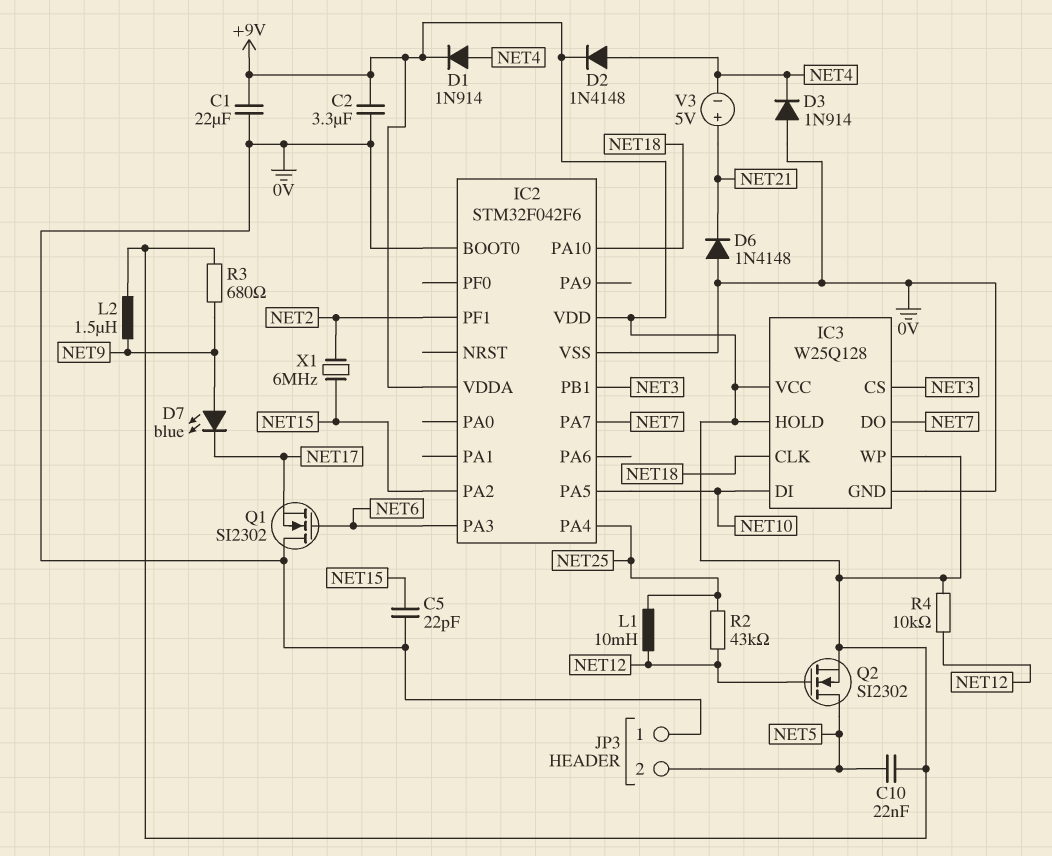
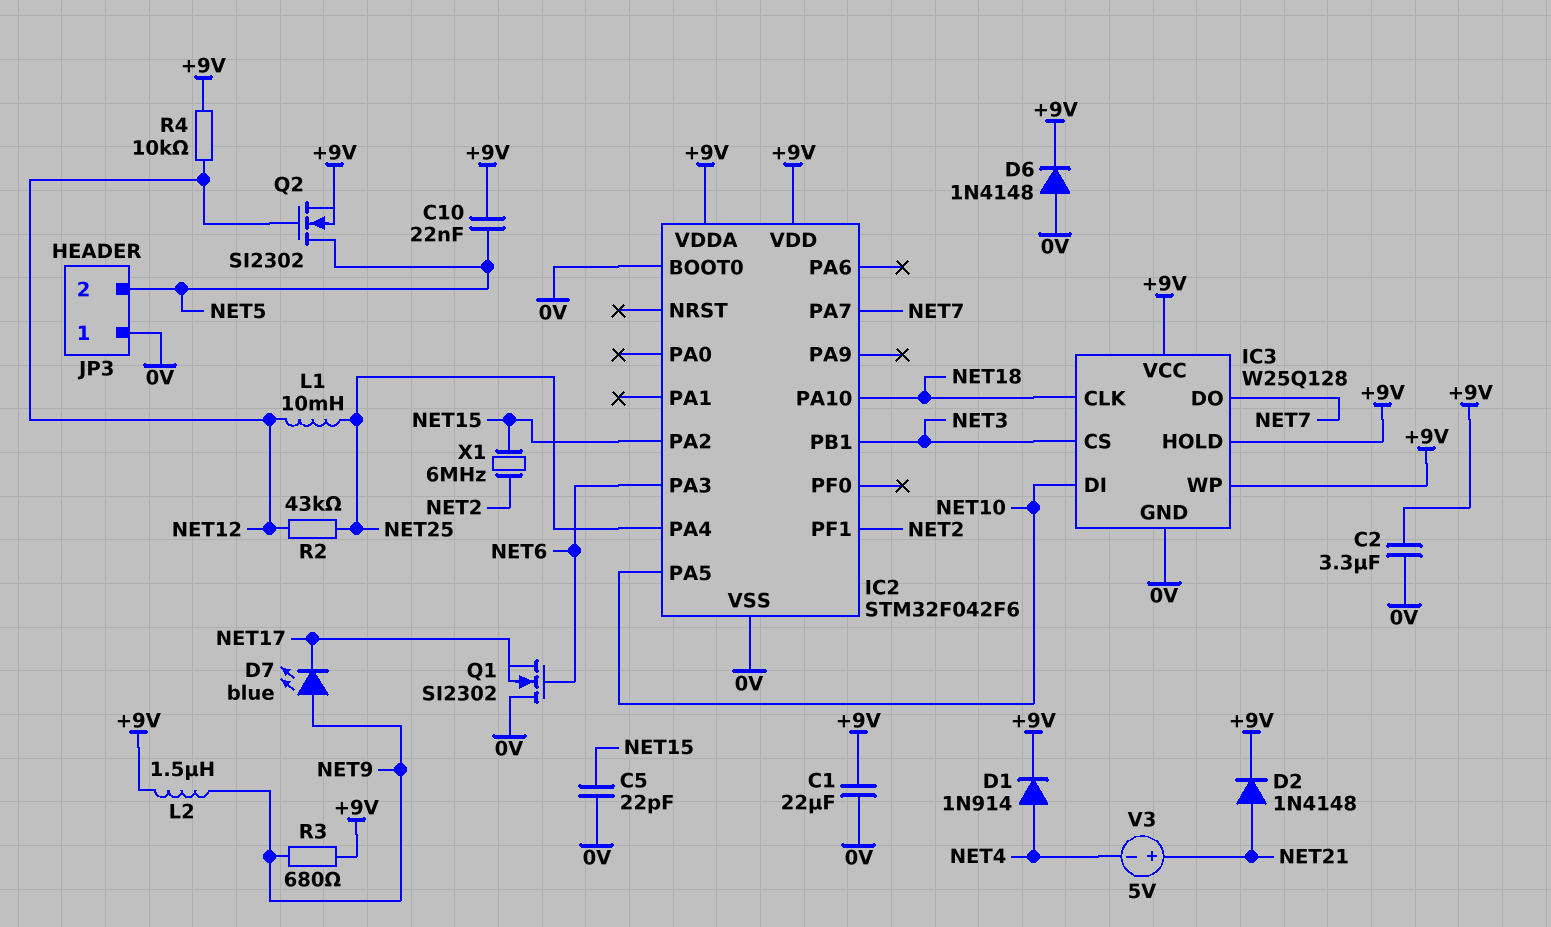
D2: diode 1N4148 (A NET4, K +9V) -> diode 1N4148 (A NET21, K +9V)
D3: diode 1N914 (A 0V, K NET4) -> none
D6: diode 1N4148 (A 0V, K NET21) -> diode 1N4148 (A 0V, K +9V)

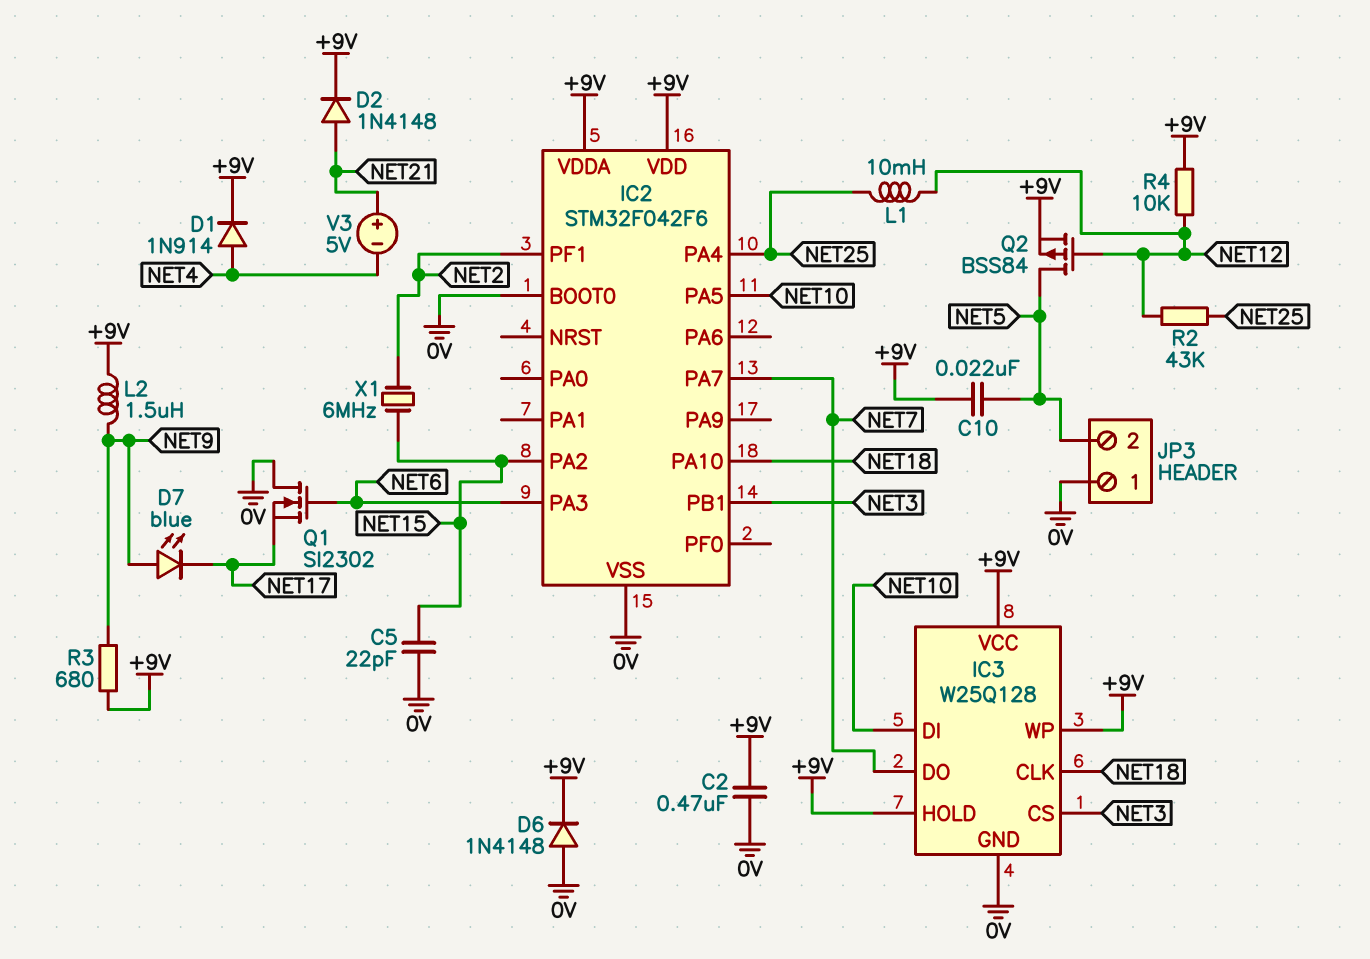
C1: 22uF (+9V, 0V) -> none
C2: 3.3uF (+9V, 0V) -> 470nF (+9V, 0V)
Q2: NMOS SI2302 (G NET12, D NET5, S +9V) -> PMOS BSS84 (G NET12, D NET5, S +9V)

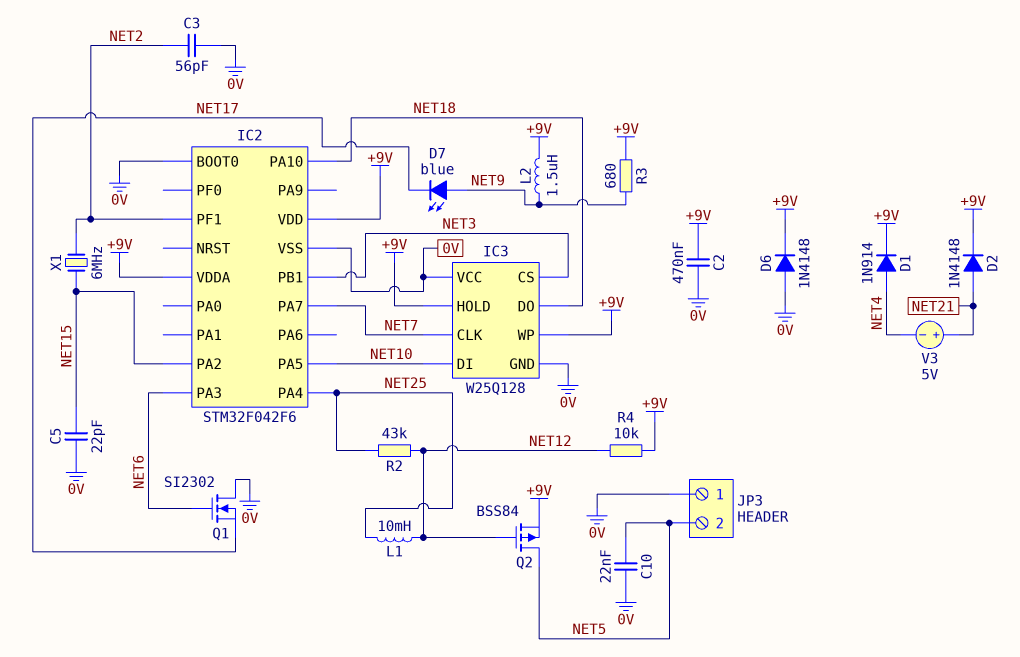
C3: none -> 56pF (0V, NET2)
C10: 22nF (+9V, NET5) -> 22nF (0V, NET5)
IC3 pin CLK: NET18 -> NET7
IC3 pin DO: NET7 -> NET18
IC3 pin VCC: +9V -> 0V

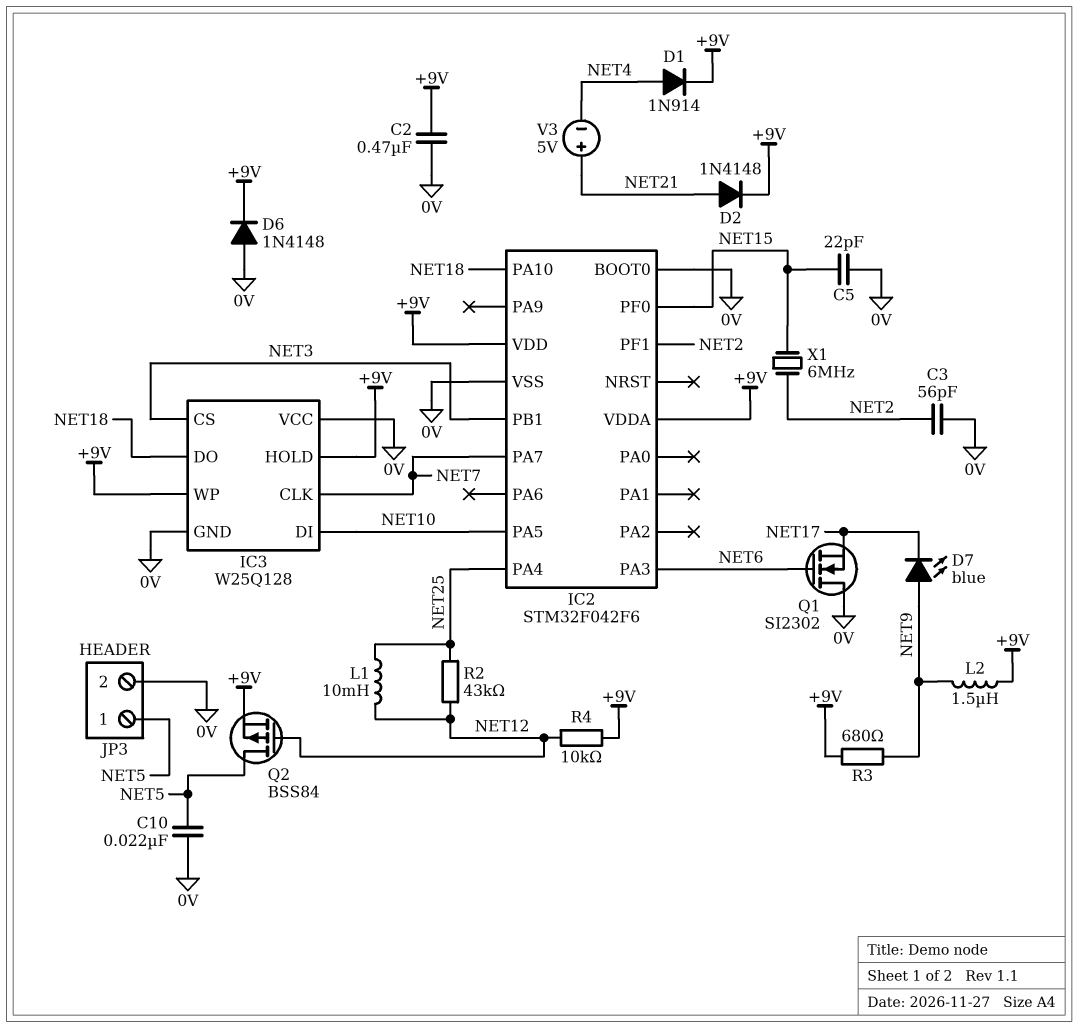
IC2 pin PA2: NET15 -> none
IC2 pin PF0: none -> NET15
JP3 pin 1: 0V -> NET5
JP3 pin 2: NET5 -> 0V

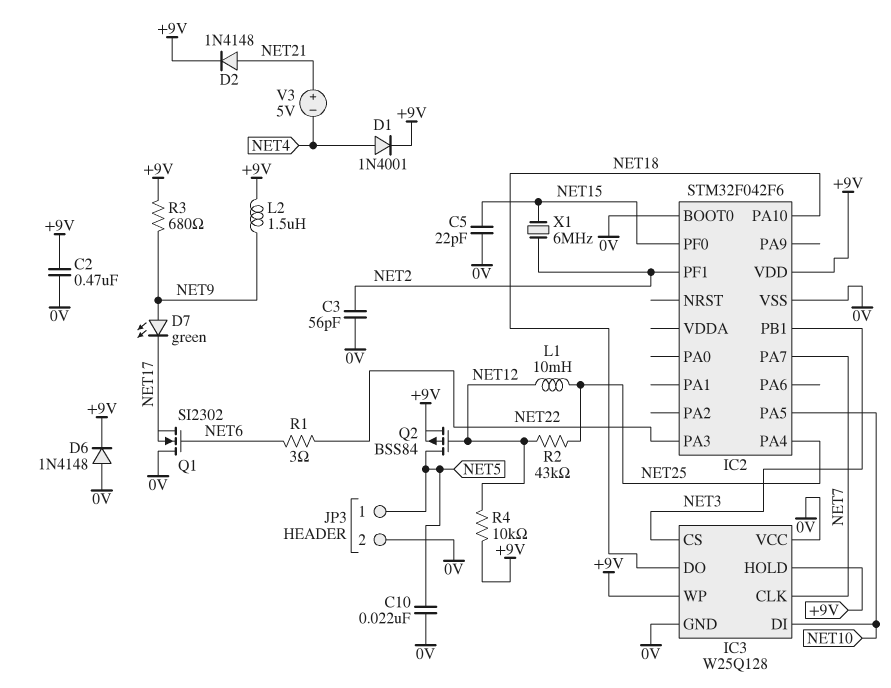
D1: diode 1N914 (A NET4, K +9V) -> diode 1N4001 (A NET4, K +9V)
D7: LED blue (A NET9, K NET17) -> LED green (A NET9, K NET17)
IC2 pin PA3: NET6 -> NET22
IC2 pin VDDA: +9V -> none
R1: none -> 3 (NET6, NET22)

